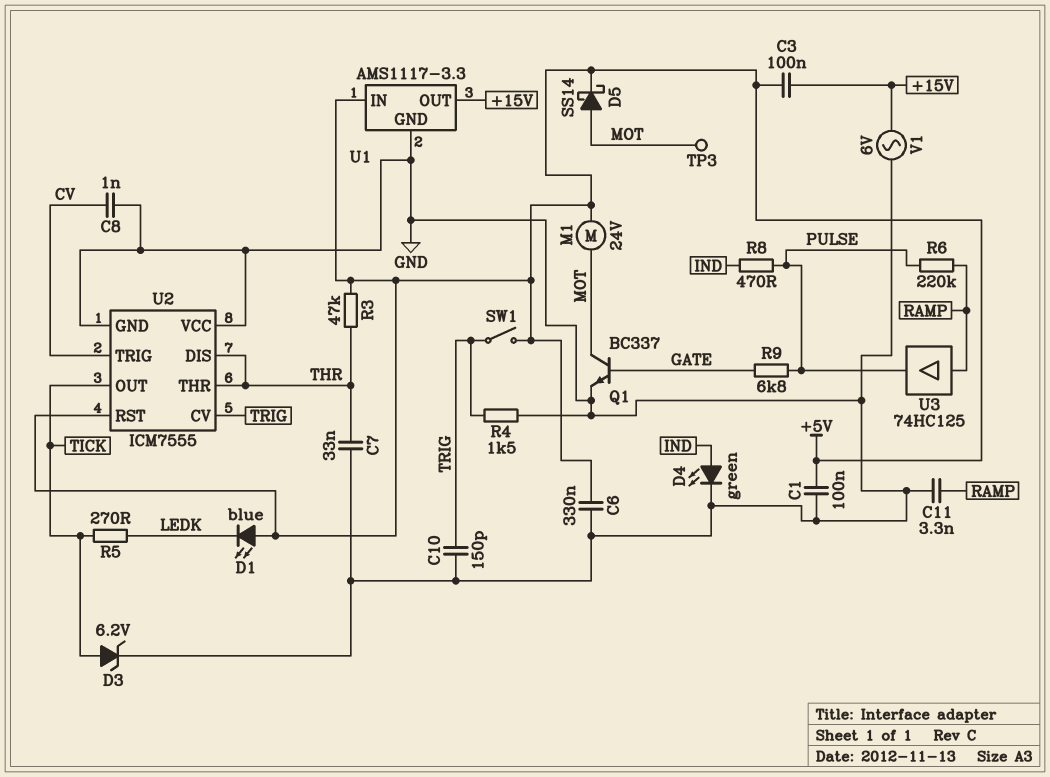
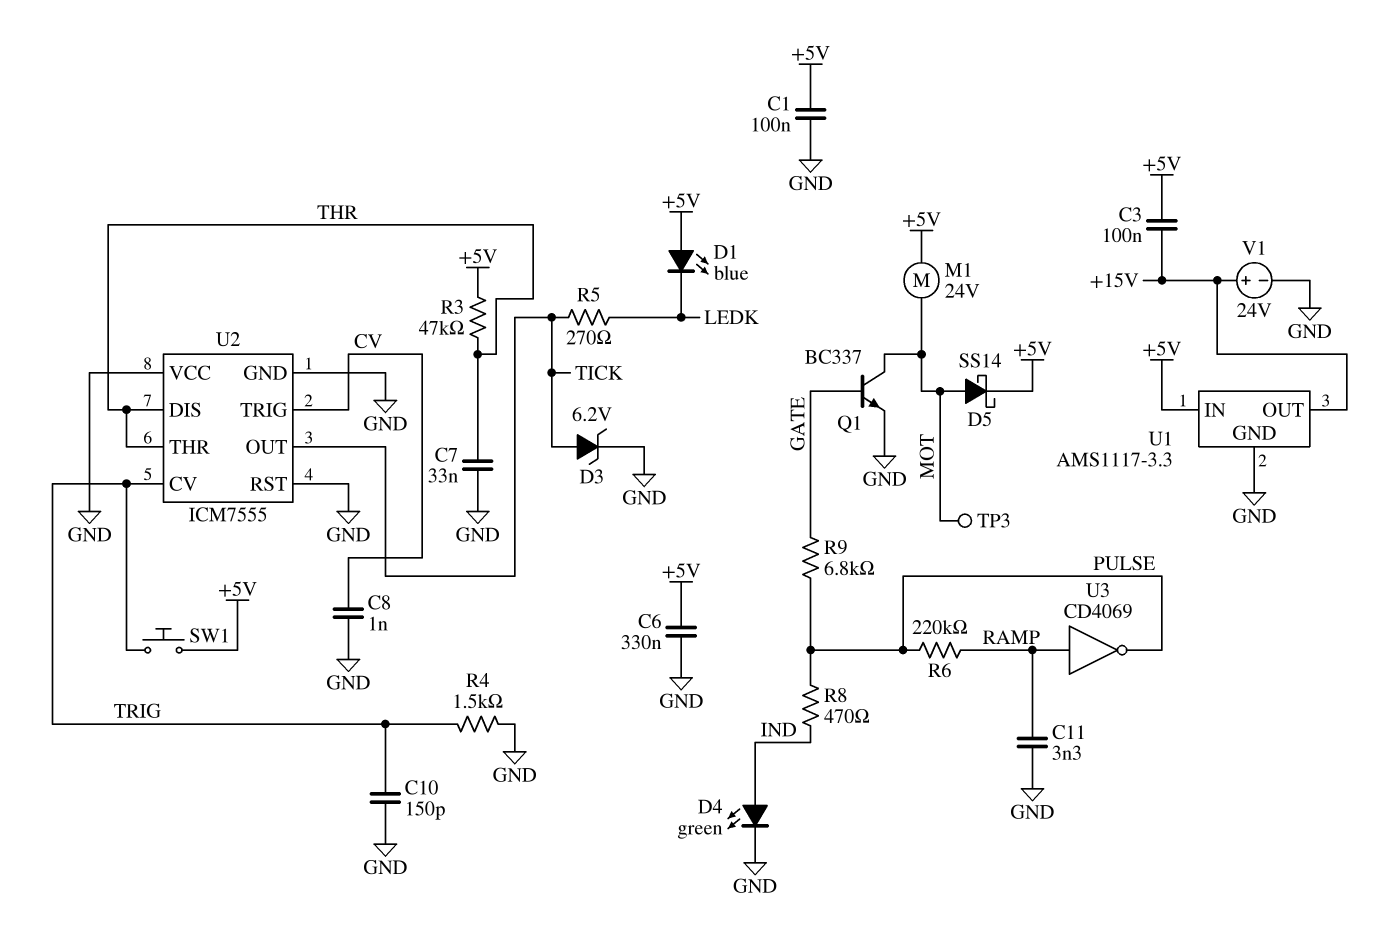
SW1: switch (+5V, TRIG) -> button (+5V, TRIG)
U2 pin RST: +5V -> GND
U3: buffer 74HC125 (in RAMP, out PULSE) -> NOT CD4069 (in RAMP, out PULSE)
V1: AC 6V (+15V, GND) -> 24V (plus +15V, minus GND)

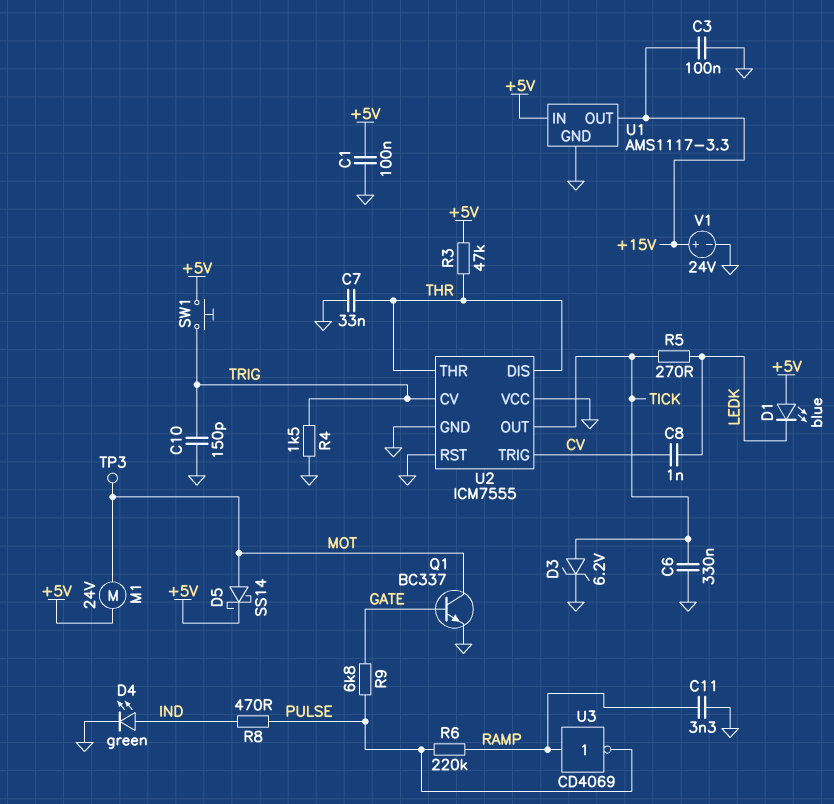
C3: 100nF (+5V, +15V) -> 100nF (+15V, GND)
C6: 330nF (+5V, GND) -> 330nF (GND, TICK)
C8: 1nF (CV, GND) -> 1nF (CV, LEDK)

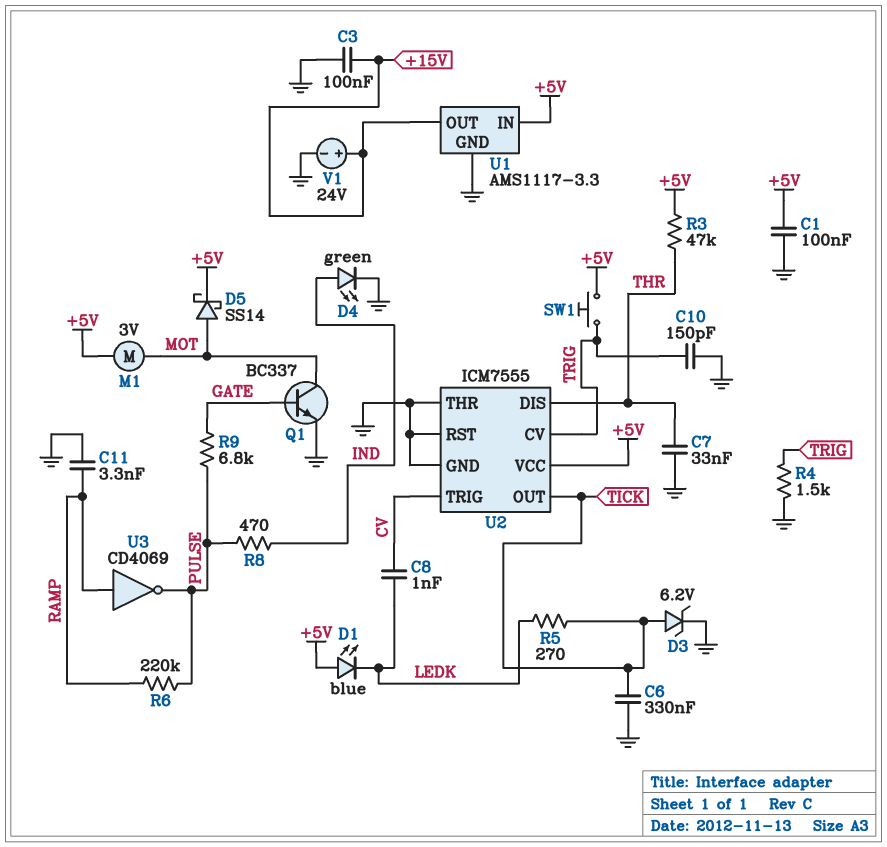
M1: motor 24V (+5V, MOT) -> motor 3V (+5V, MOT)
TP3: test point (MOT) -> none
U2 pin THR: THR -> GND
U2 pin VCC: GND -> +5V

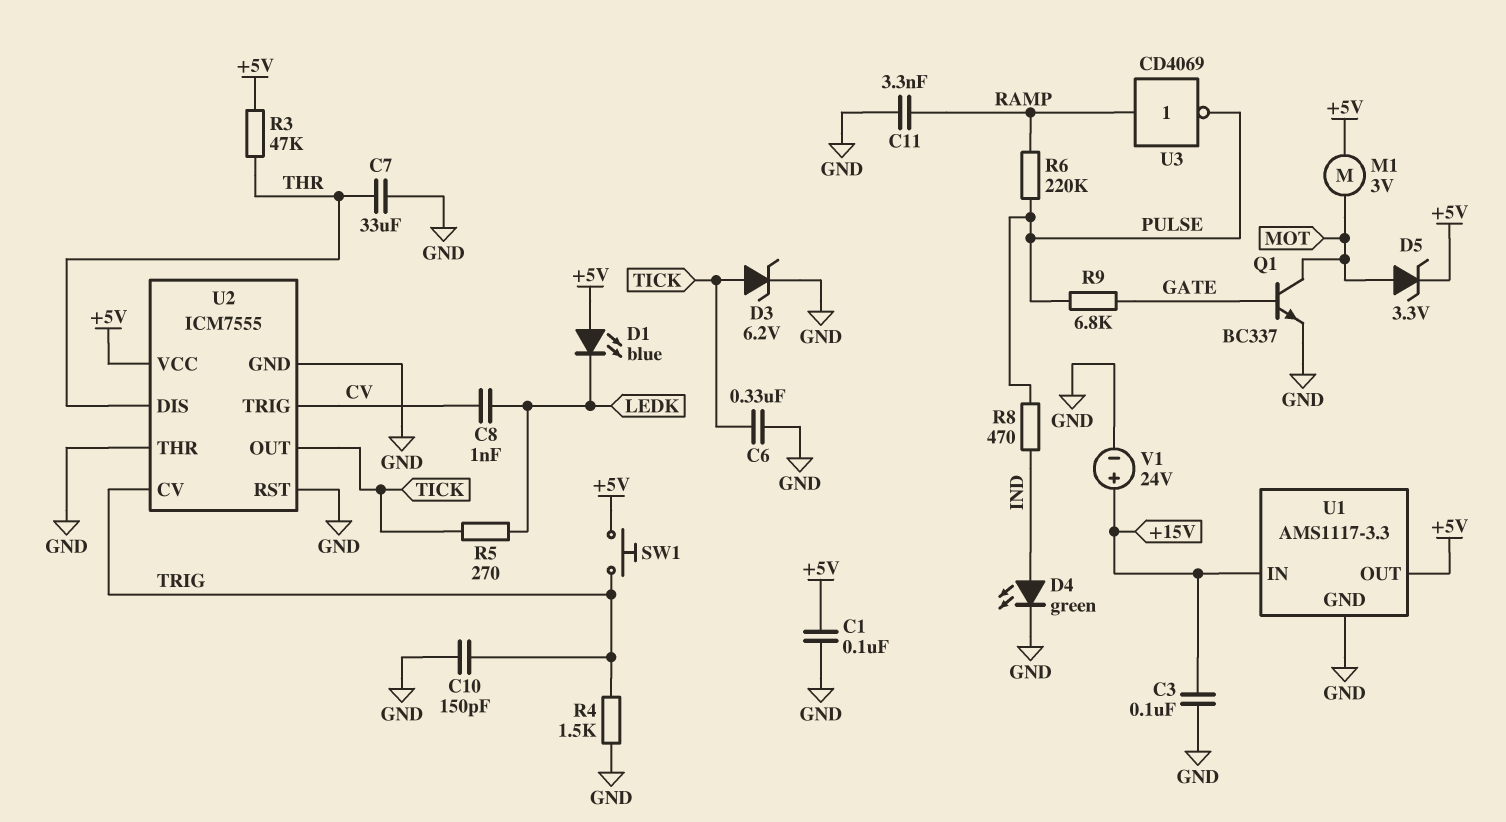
C7: 33nF (GND, THR) -> 33uF (GND, THR)
D5: schottky SS14 (A MOT, K +5V) -> zener 3.3V (A MOT, K +5V)
U1 pin IN: +5V -> +15V
U1 pin OUT: +15V -> +5V

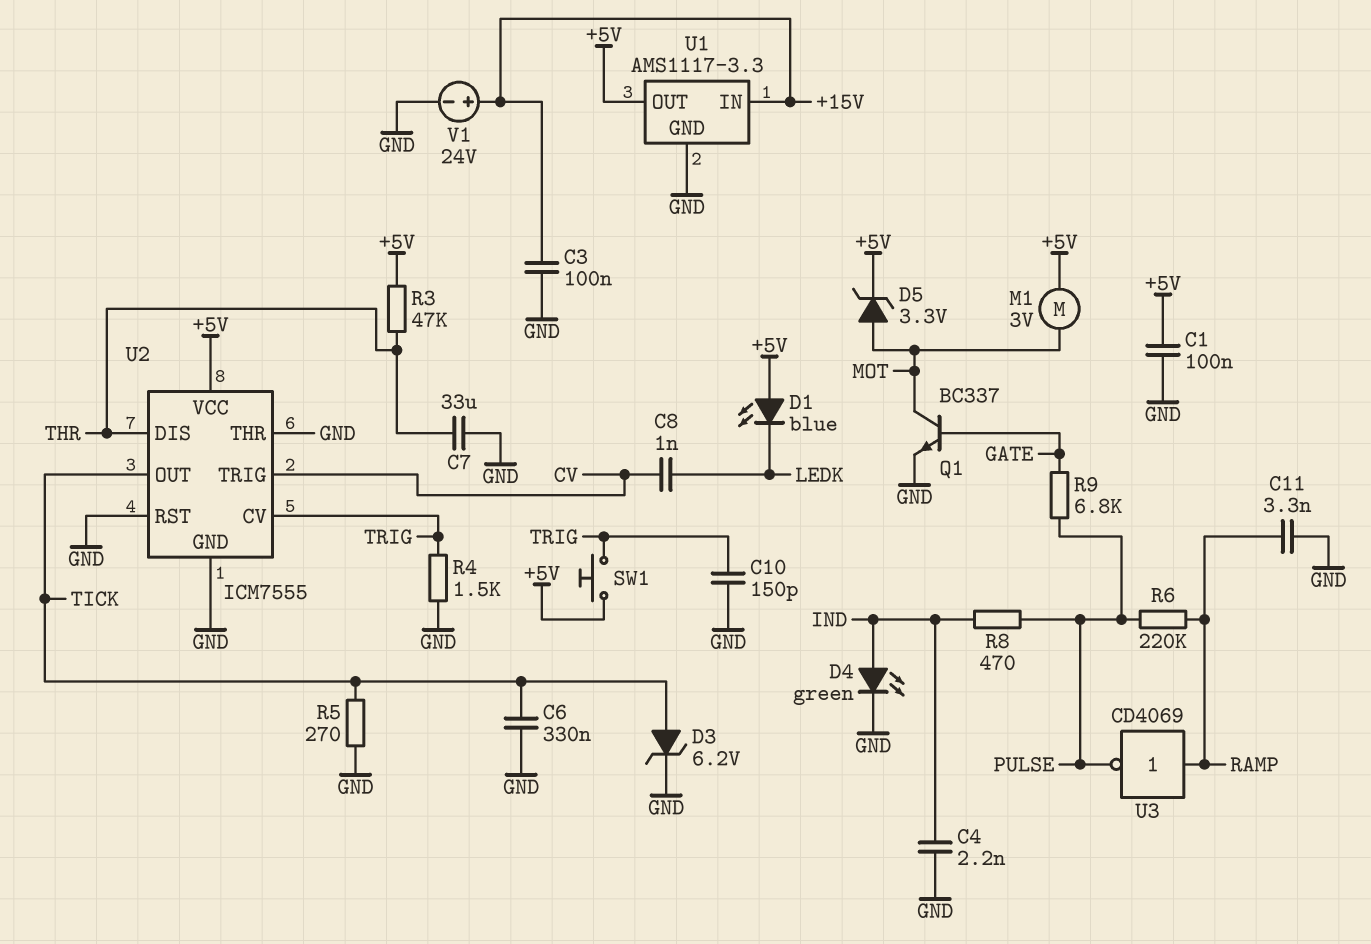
C4: none -> 2.2nF (GND, IND)
R5: 270 (LEDK, TICK) -> 270 (GND, TICK)

